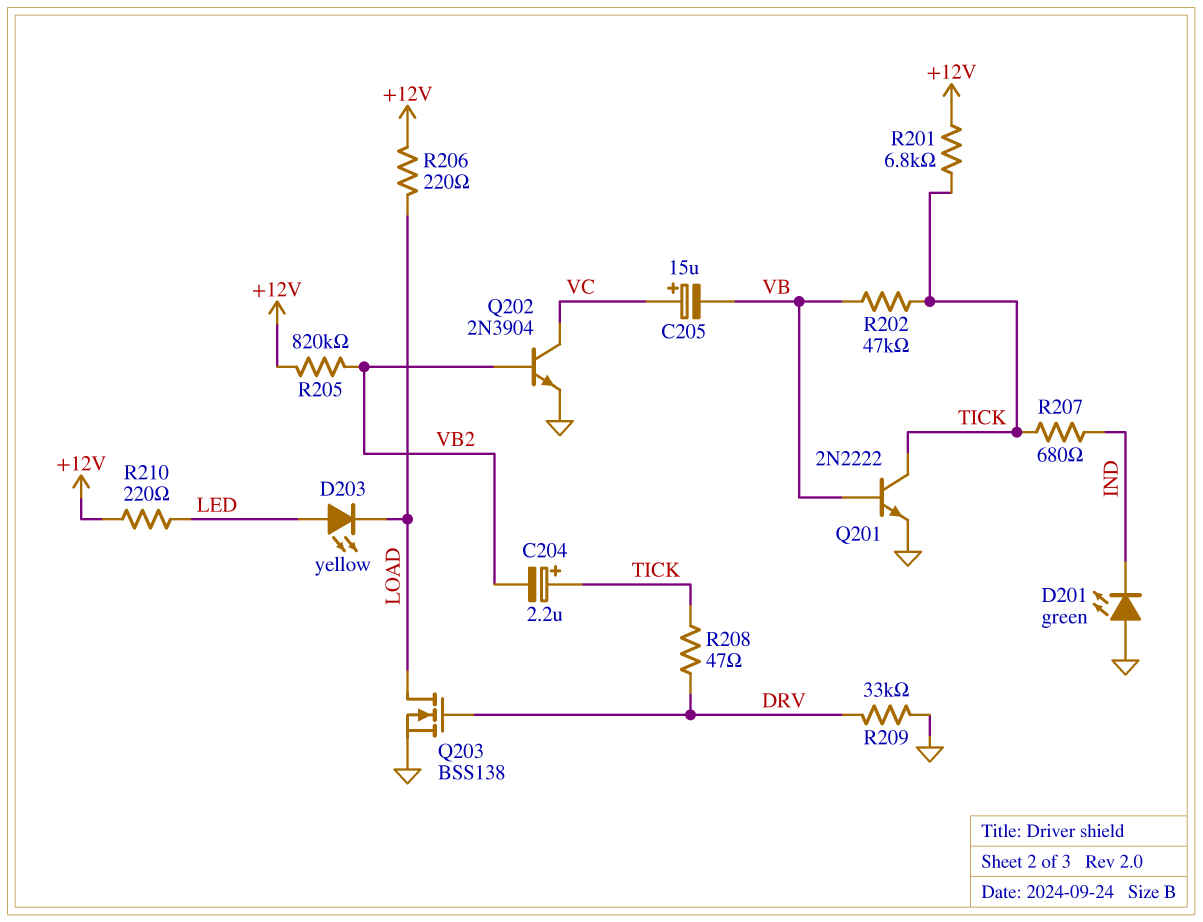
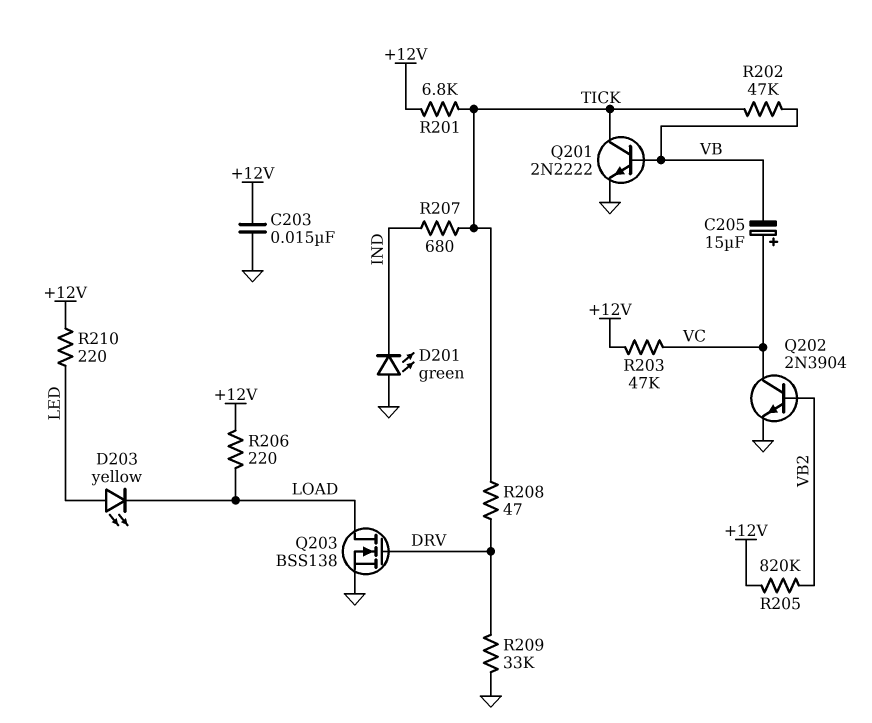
C203: none -> 15nF (+12V, GND)
C204: 2.2uF (plus TICK, minus VB2) -> none
R203: none -> 47k (+12V, VC)

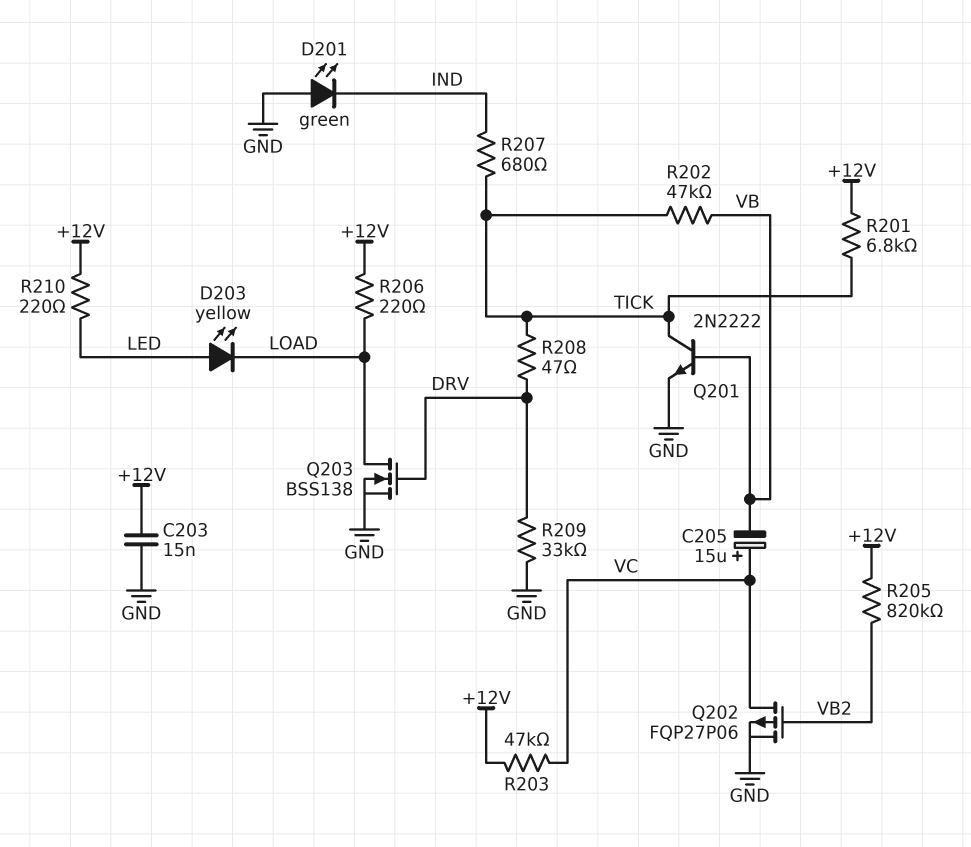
Q202: NPN 2N3904 (B VB2, C VC, E GND) -> PMOS FQP27P06 (G VB2, D VC, S GND)

